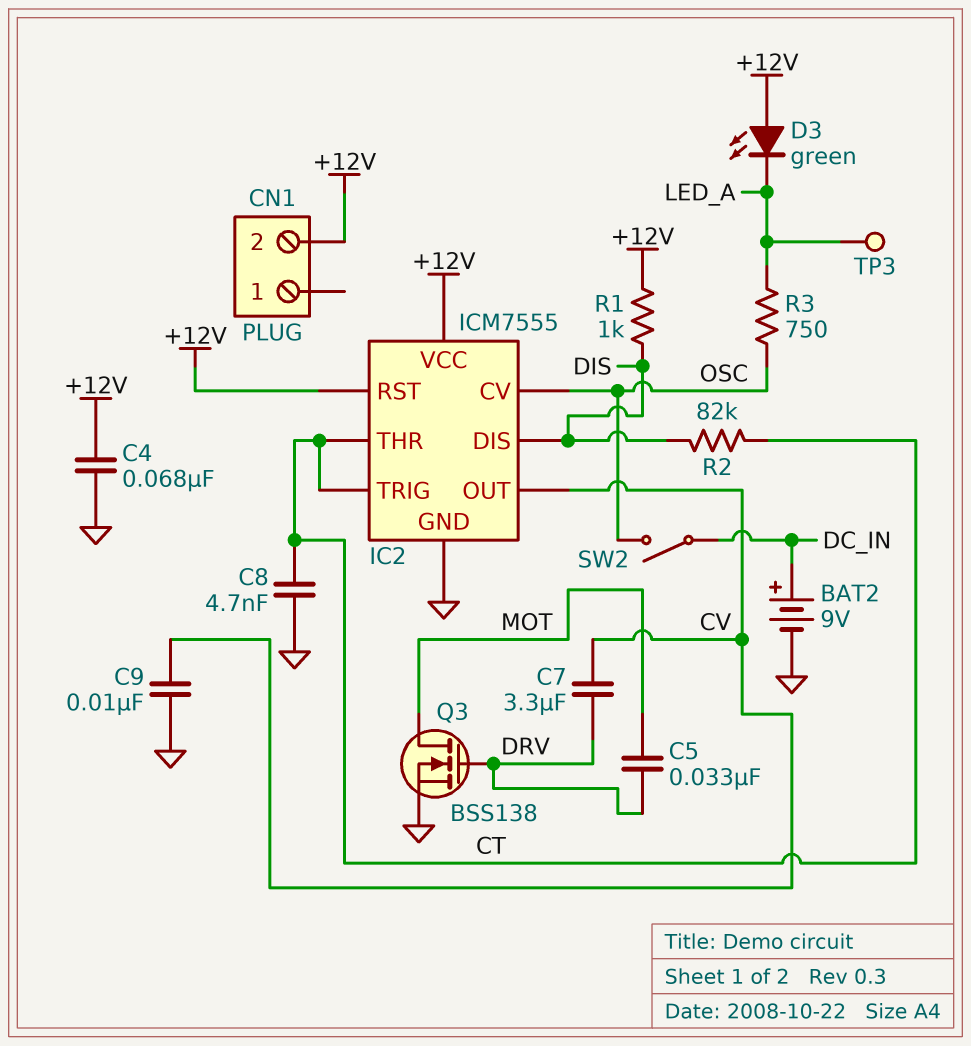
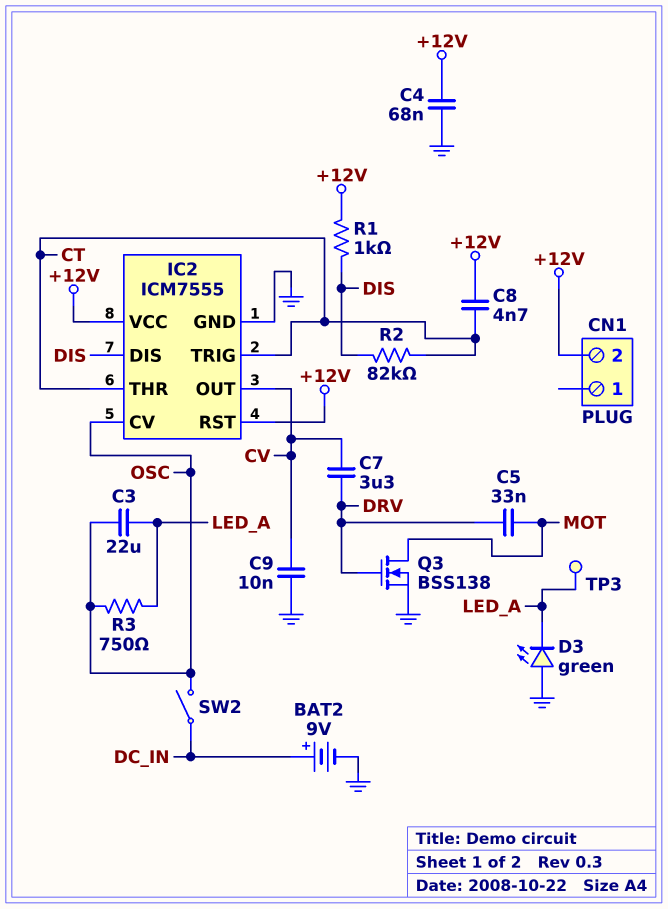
C3: none -> 22uF (LED_A, OSC)
C8: 4.7nF (CT, GND) -> 4.7nF (+12V, CT)
D3: LED green (A +12V, K LED_A) -> LED green (A GND, K LED_A)

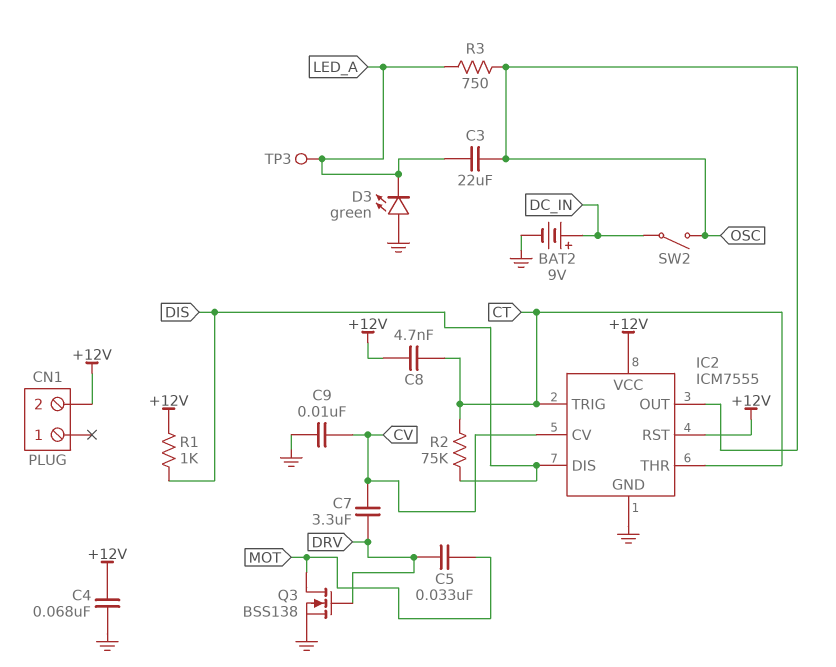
IC2 pin CV: OSC -> CV
IC2 pin OUT: CV -> OSC
R2: 82k (CT, DIS) -> 75k (CT, DIS)

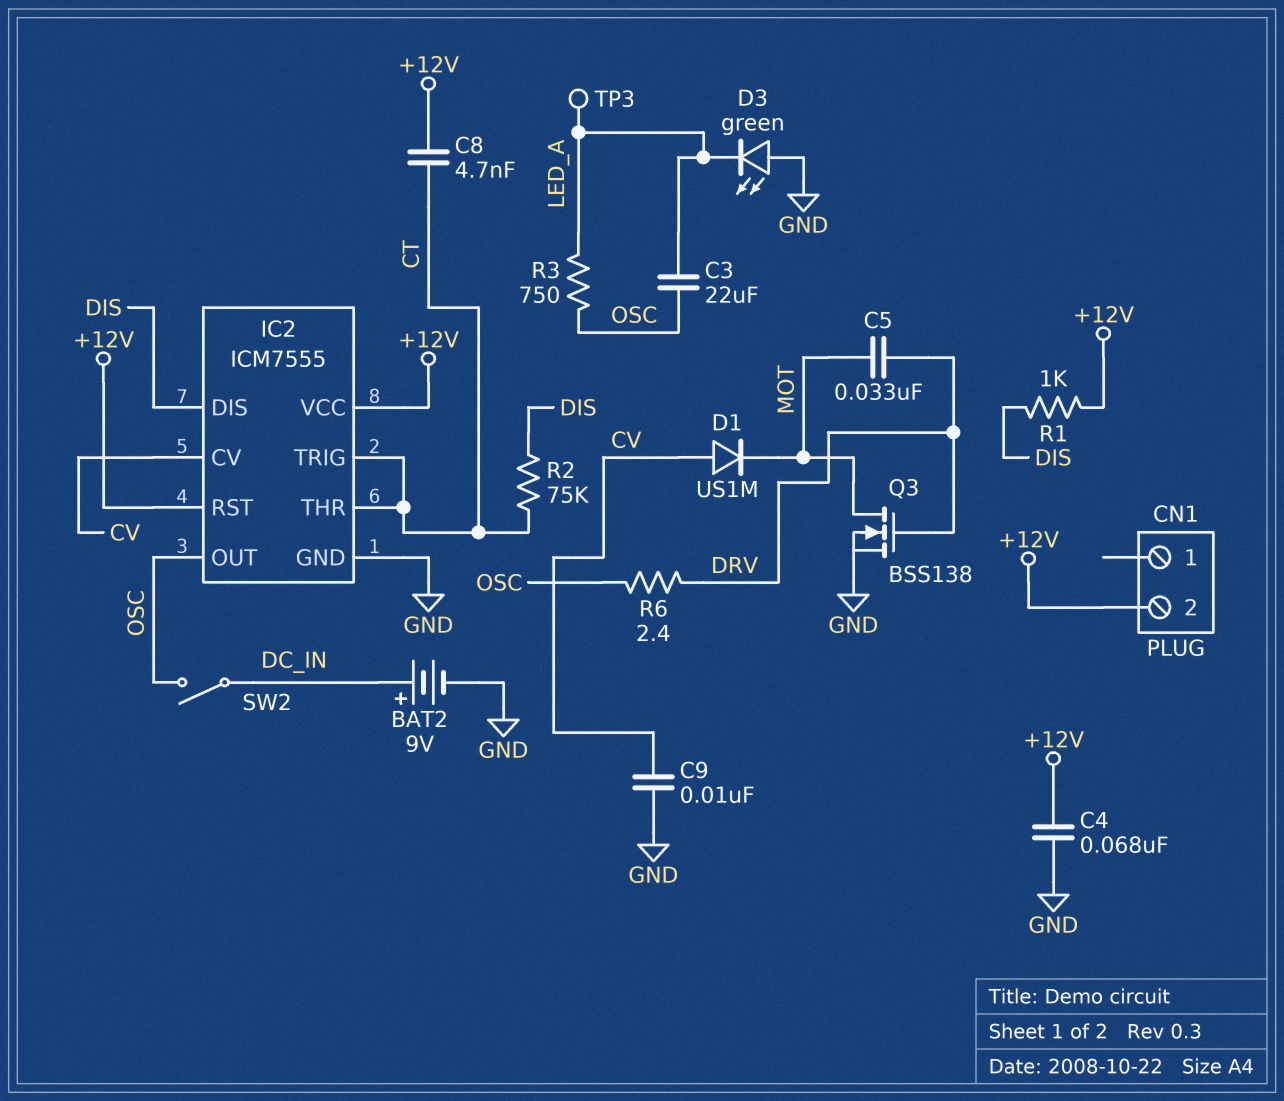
C7: 3.3uF (CV, DRV) -> none
D1: none -> diode US1M (A CV, K MOT)
R6: none -> 2.4 (DRV, OSC)

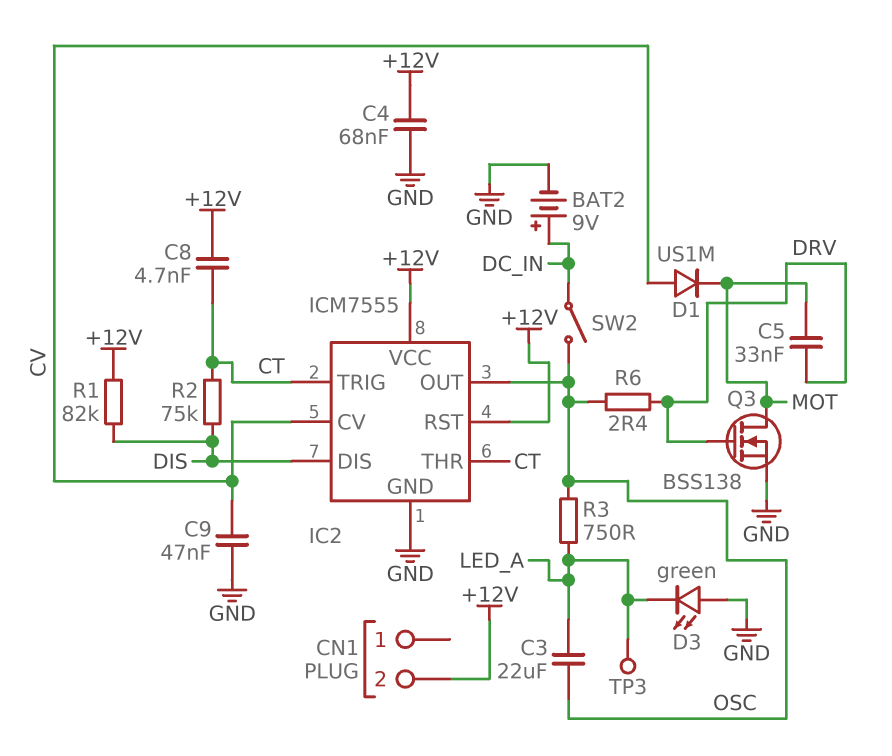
C9: 10nF (CV, GND) -> 47nF (CV, GND)
R1: 1k (+12V, DIS) -> 82k (+12V, DIS)

